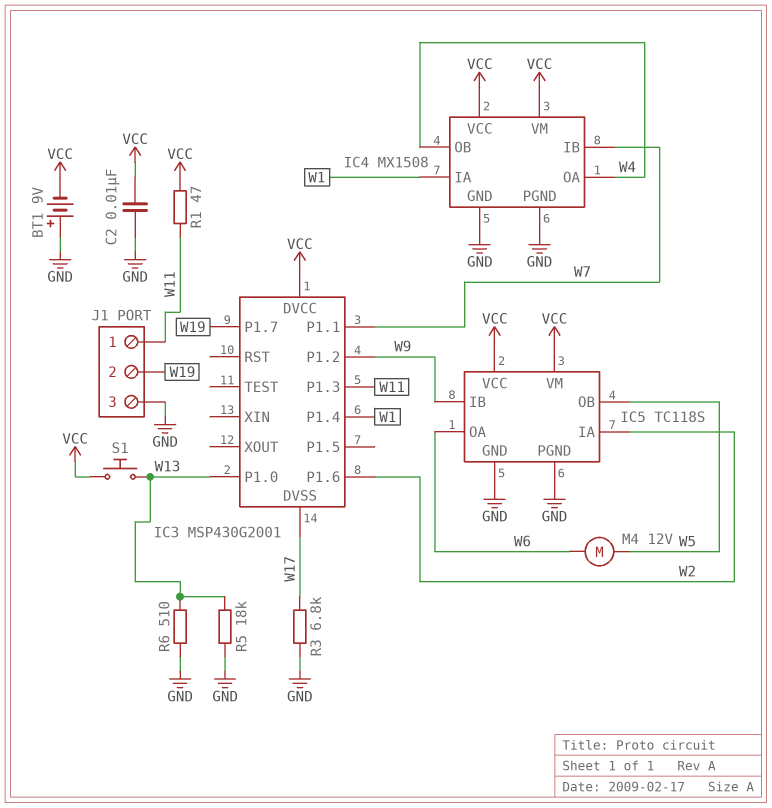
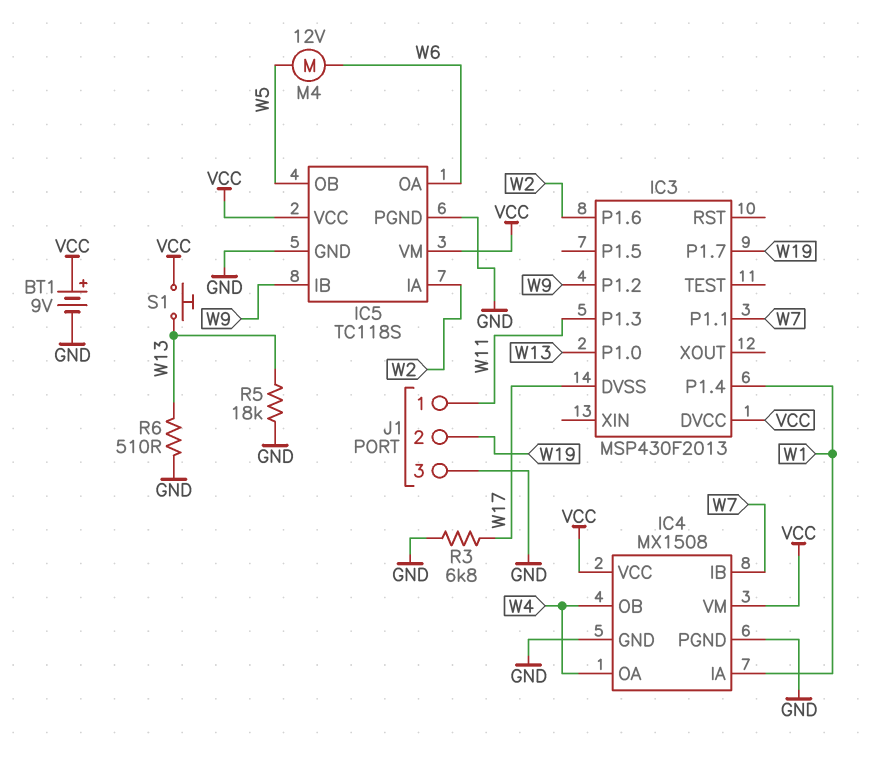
BT1: 9V (plus GND, minus VCC) -> 9V (plus VCC, minus GND)
C2: 10nF (GND, VCC) -> none
IC3: MSP430G2001 -> MSP430F2013
R1: 47 (VCC, W11) -> none

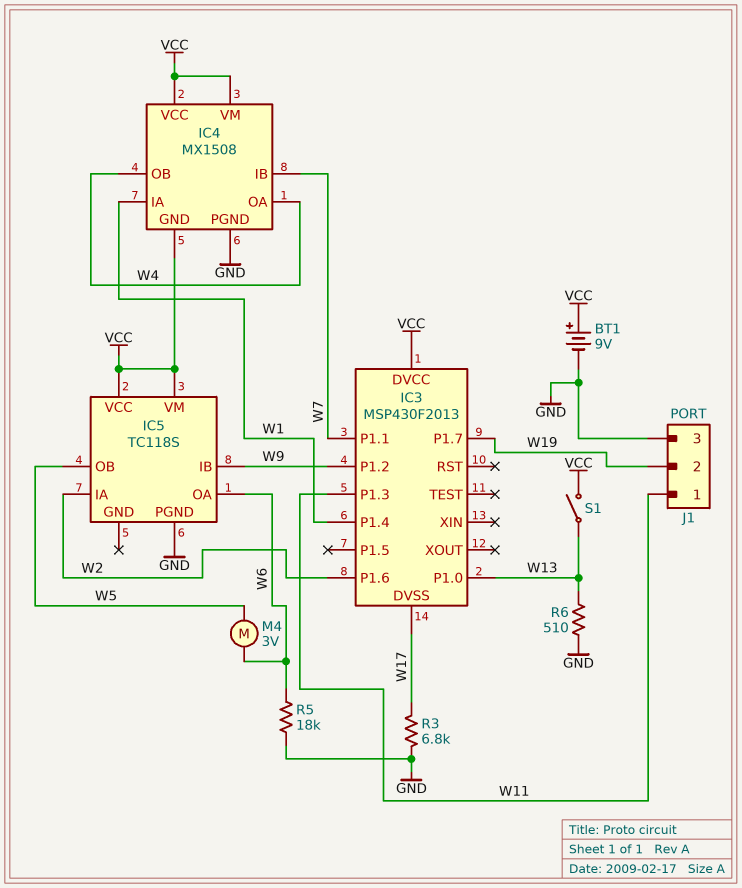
IC4 pin GND: GND -> VCC
IC5 pin GND: GND -> none
M4: motor 12V (W5, W6) -> motor 3V (W5, W6)
R5: 18k (GND, W13) -> 18k (GND, W6)
S1: button (VCC, W13) -> switch (VCC, W13)

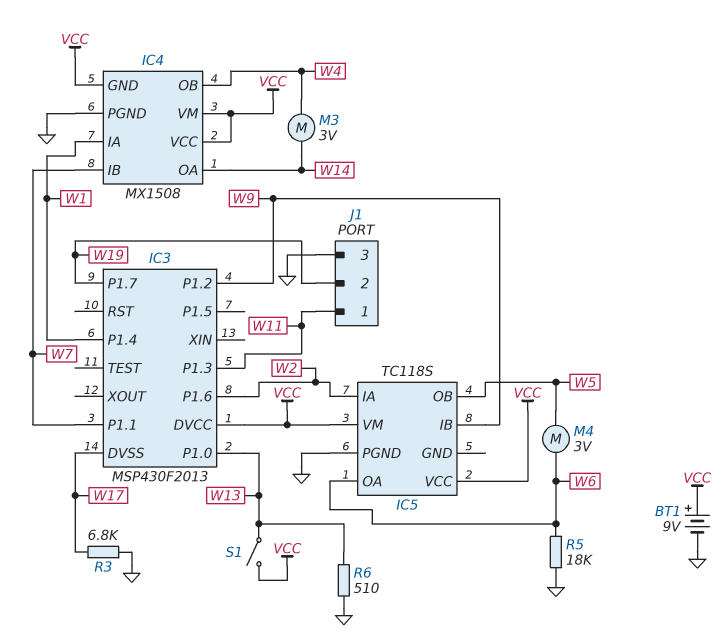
IC4 pin OA: W4 -> W14
M3: none -> motor 3V (W4, W14)

